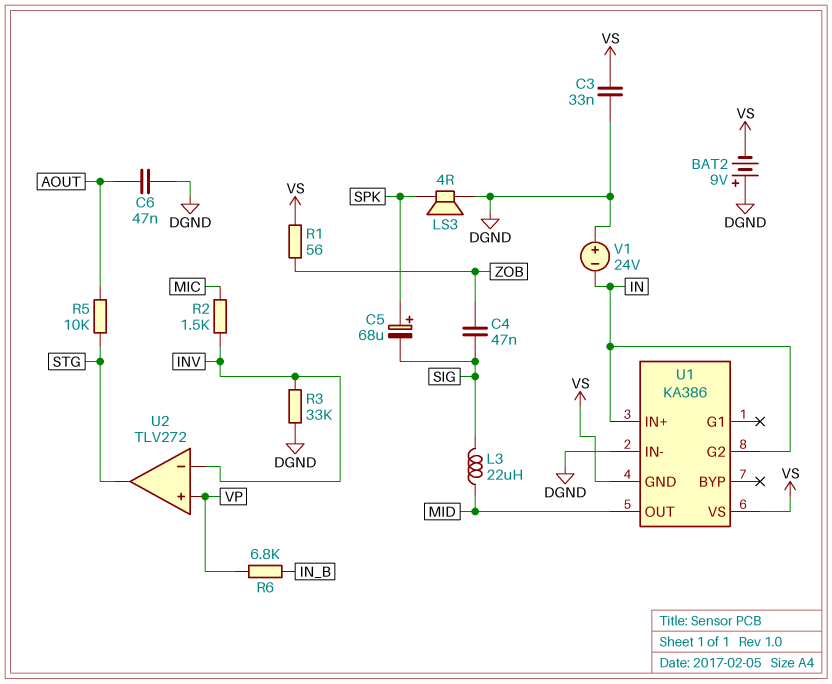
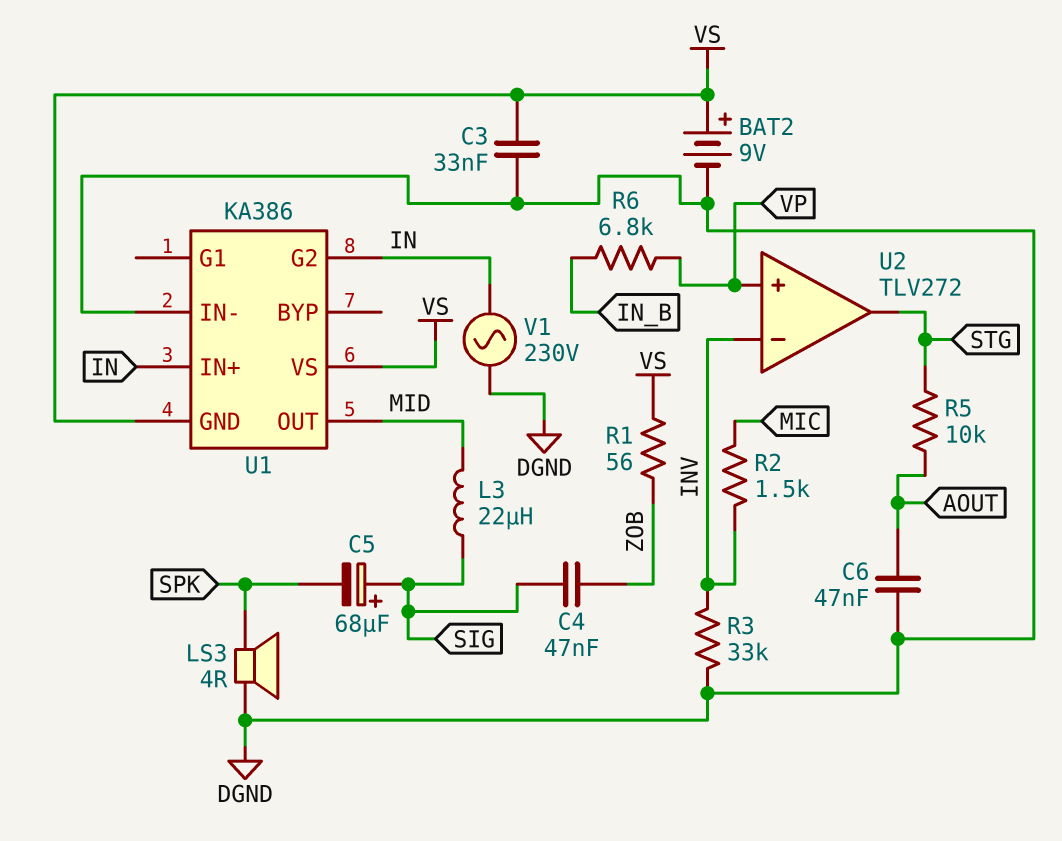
BAT2: 9V (plus DGND, minus VS) -> 9V (plus VS, minus DGND)
C5: 68uF (plus SPK, minus SIG) -> 68uF (plus SIG, minus SPK)
V1: 24V (plus DGND, minus IN) -> AC 230V (DGND, IN)

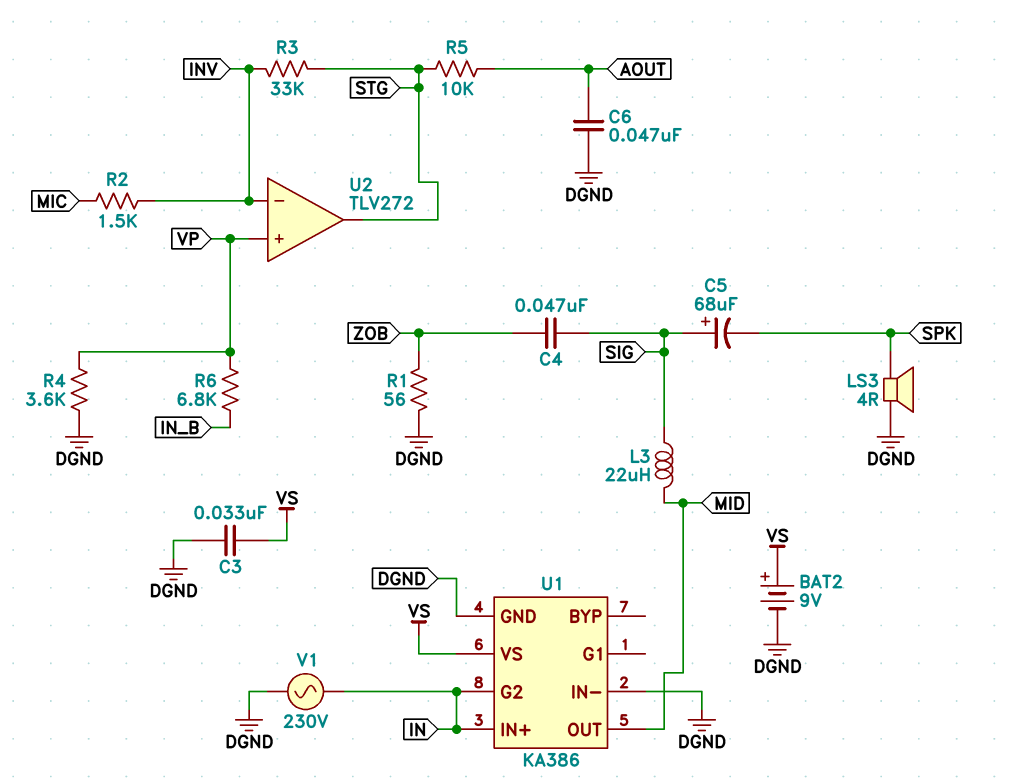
R1: 56 (VS, ZOB) -> 56 (DGND, ZOB)
R3: 33k (DGND, INV) -> 33k (INV, STG)
R4: none -> 3.6k (DGND, VP)
U1 pin GND: VS -> DGND

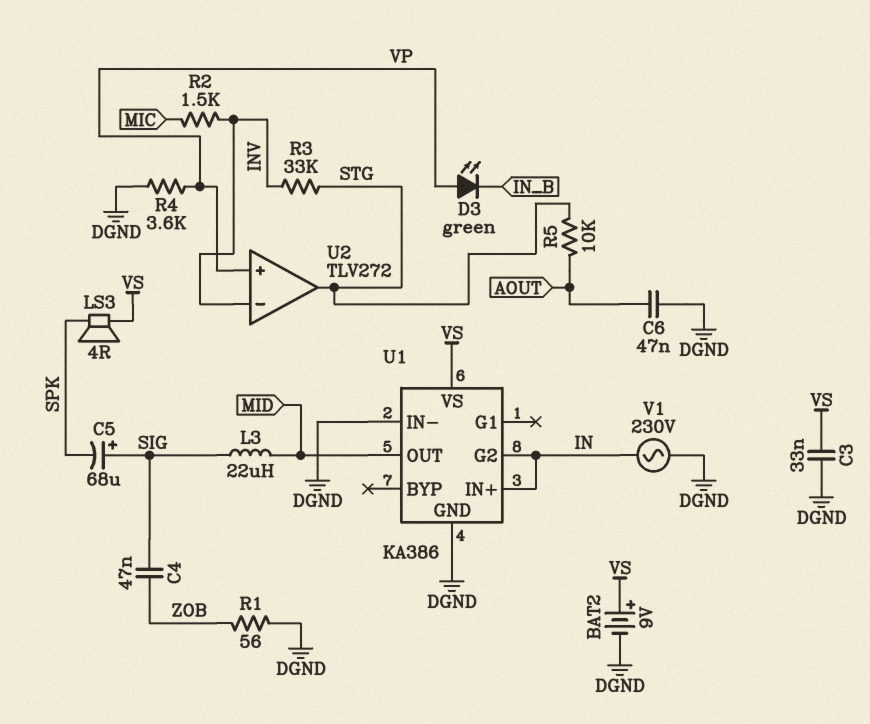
D3: none -> LED green (A VP, K IN_B)
LS3: speaker 4R (DGND, SPK) -> speaker 4R (SPK, VS)
R6: 6.8k (IN_B, VP) -> none

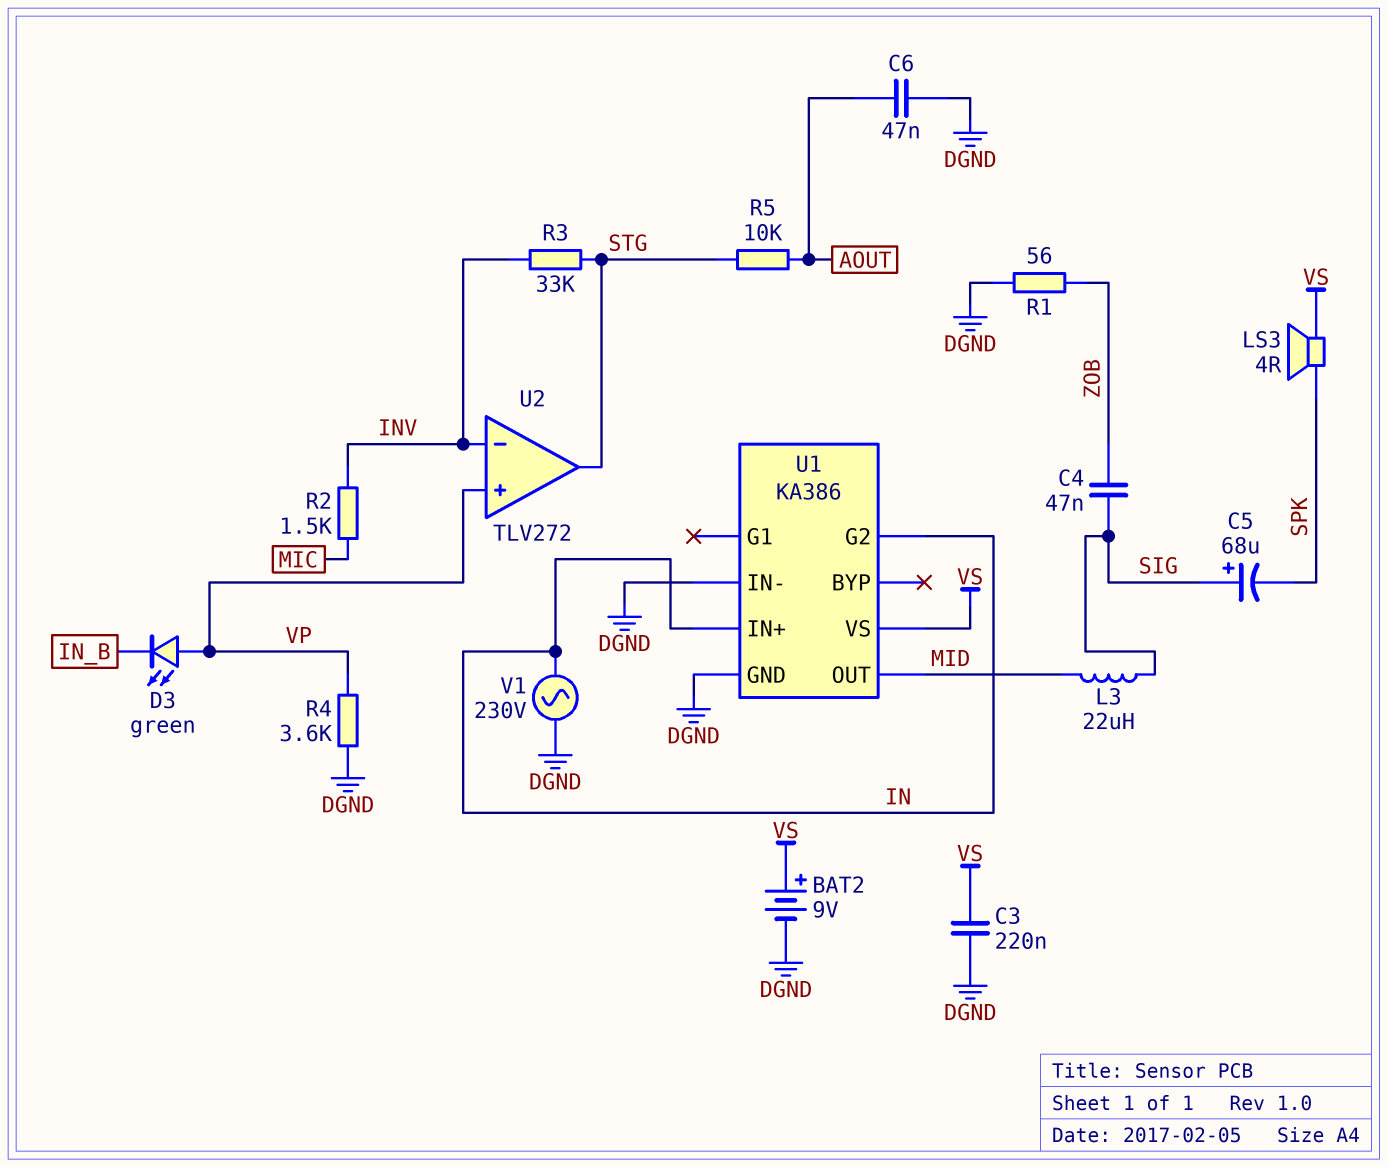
C3: 33nF (DGND, VS) -> 220nF (DGND, VS)

